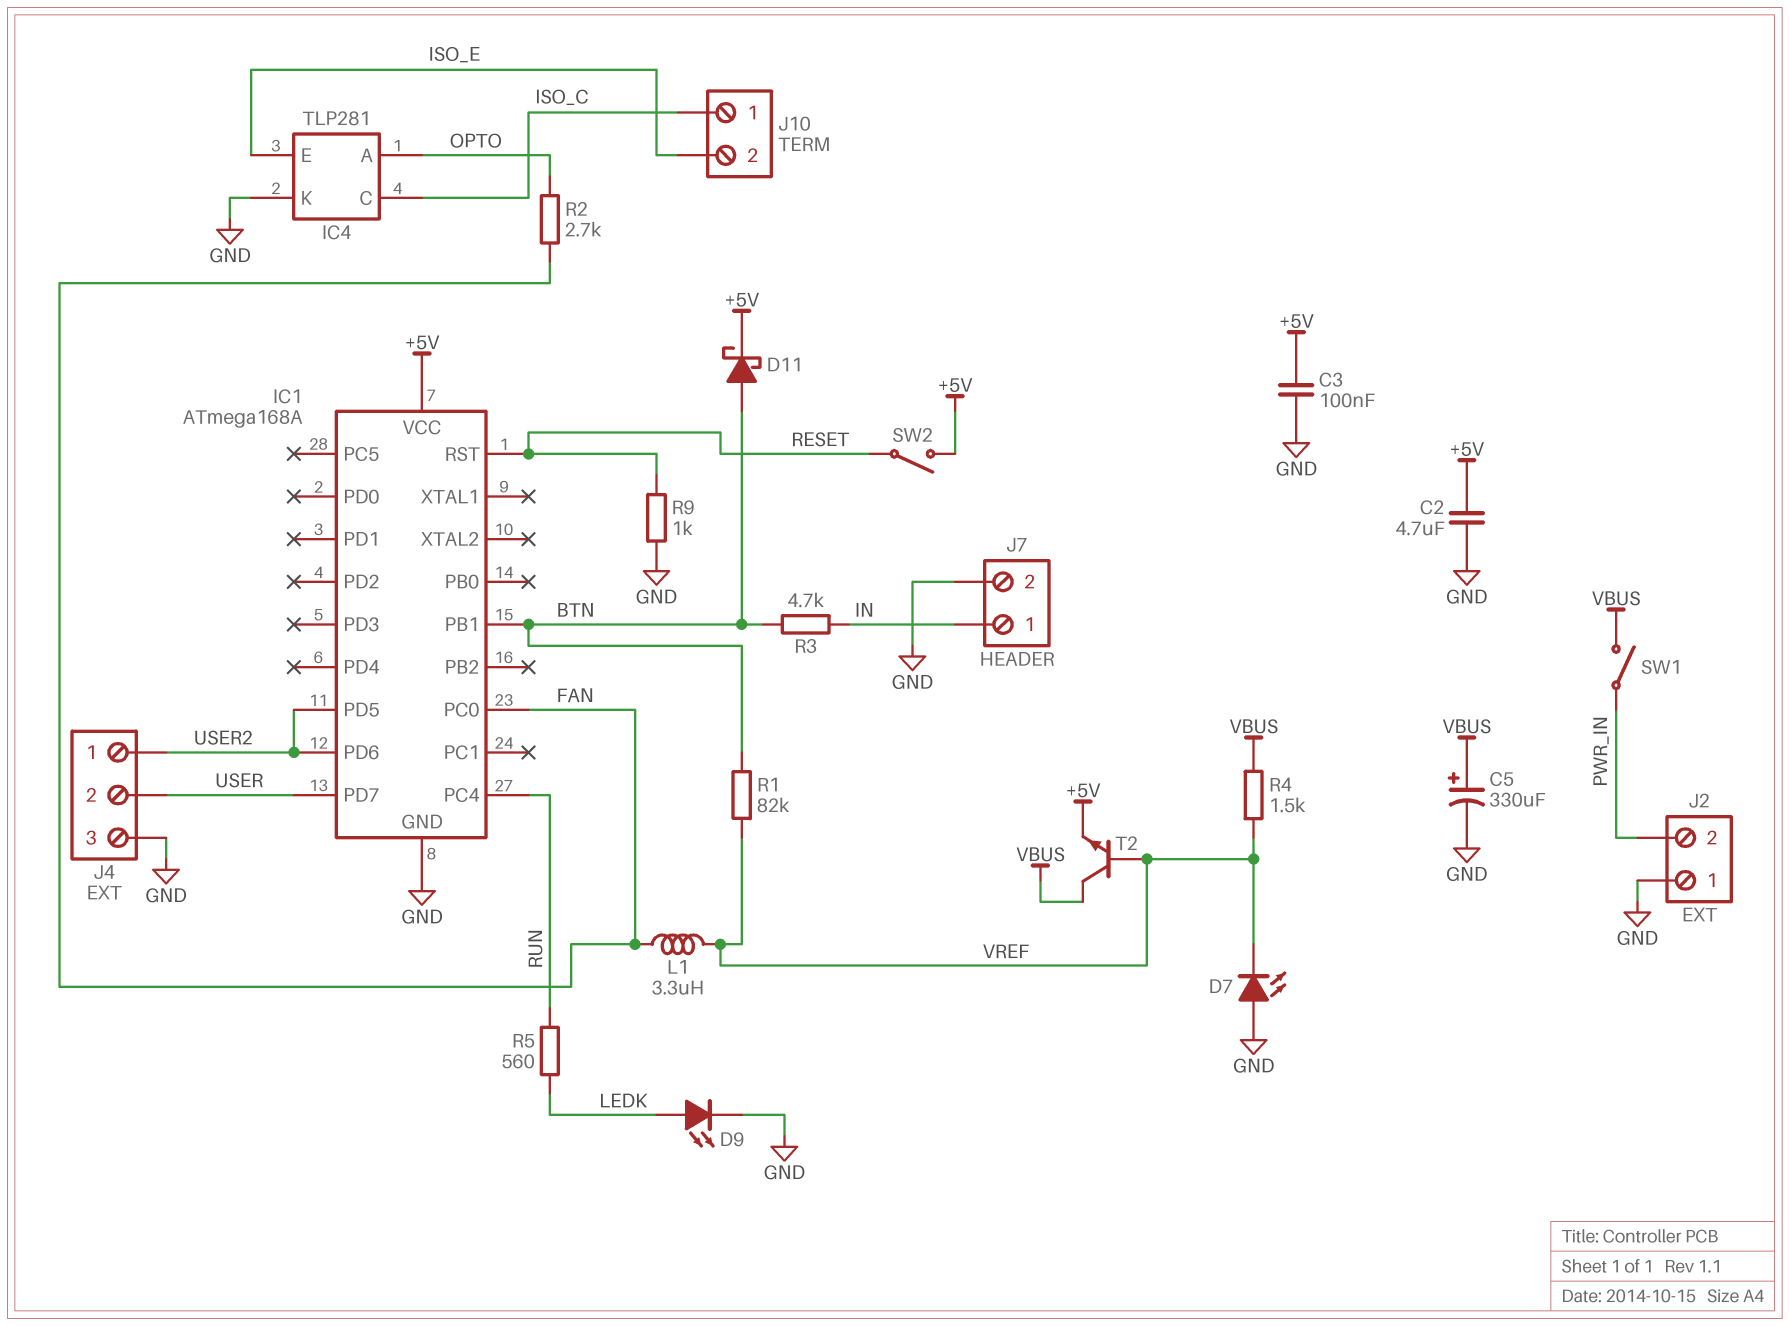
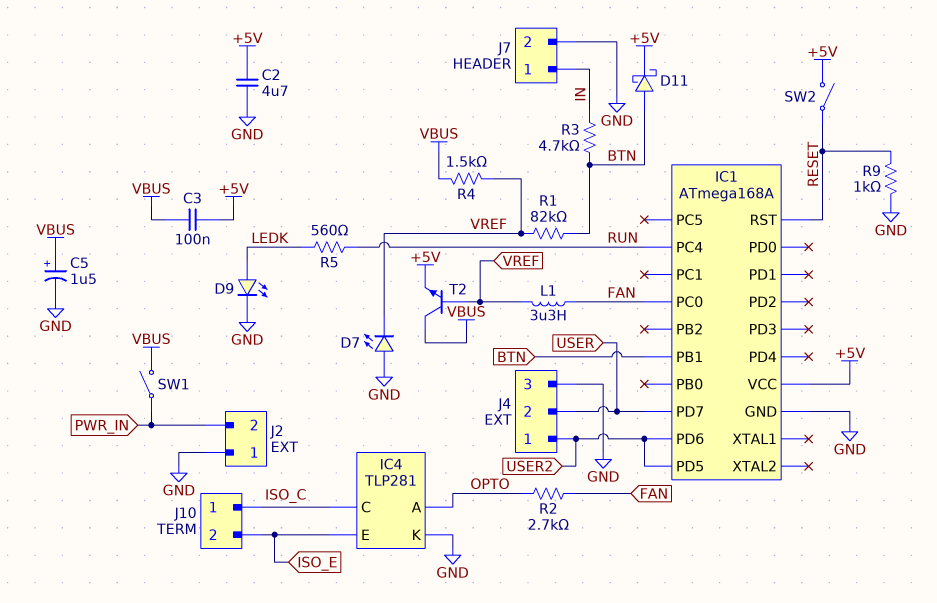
C3: 100nF (+5V, GND) -> 100nF (+5V, VBUS)
C5: 330uF (plus VBUS, minus GND) -> 1.5uF (plus VBUS, minus GND)

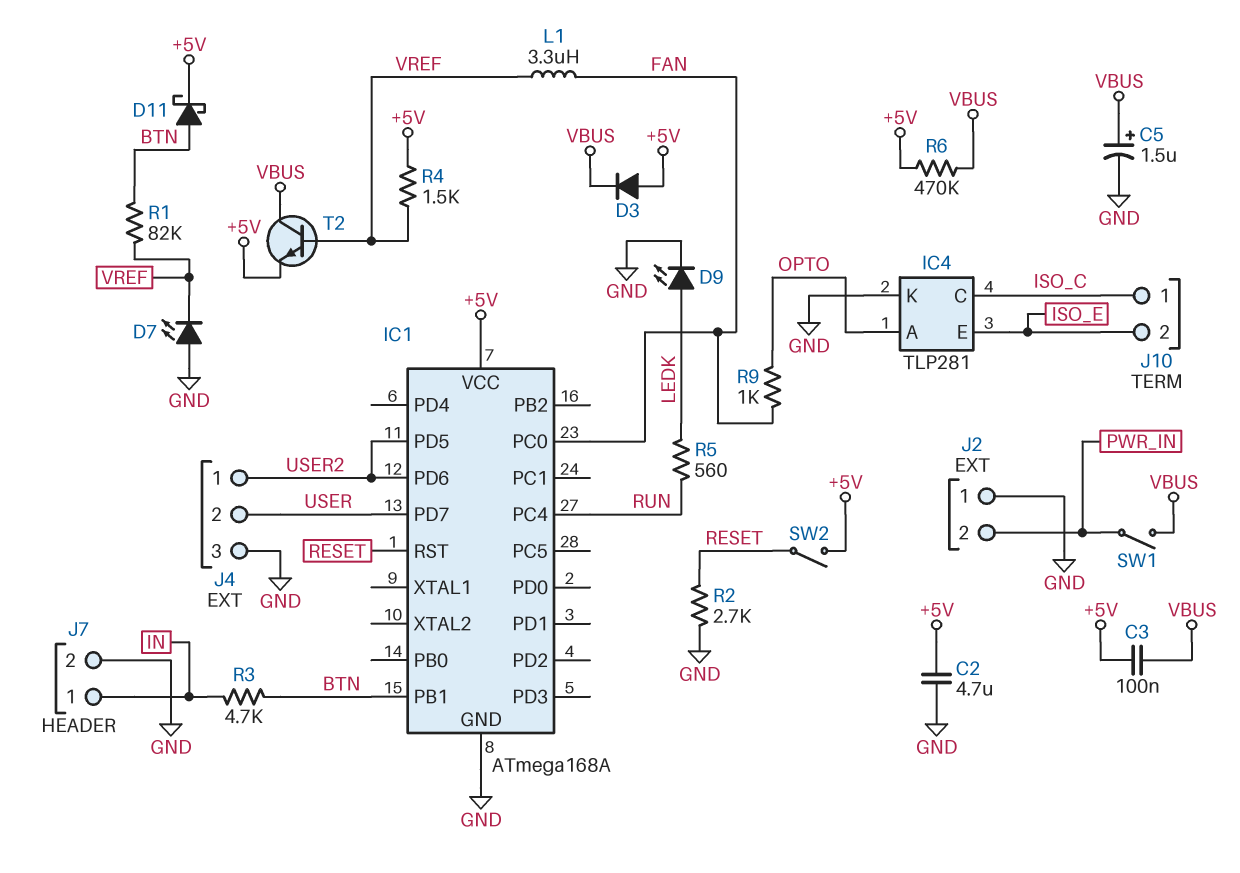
D3: none -> diode (A +5V, K VBUS)
R2: 2.7k (FAN, OPTO) -> 2.7k (GND, RESET)
R4: 1.5k (VBUS, VREF) -> 1.5k (+5V, VREF)
R6: none -> 470k (+5V, VBUS)
R9: 1k (GND, RESET) -> 1k (FAN, OPTO)

